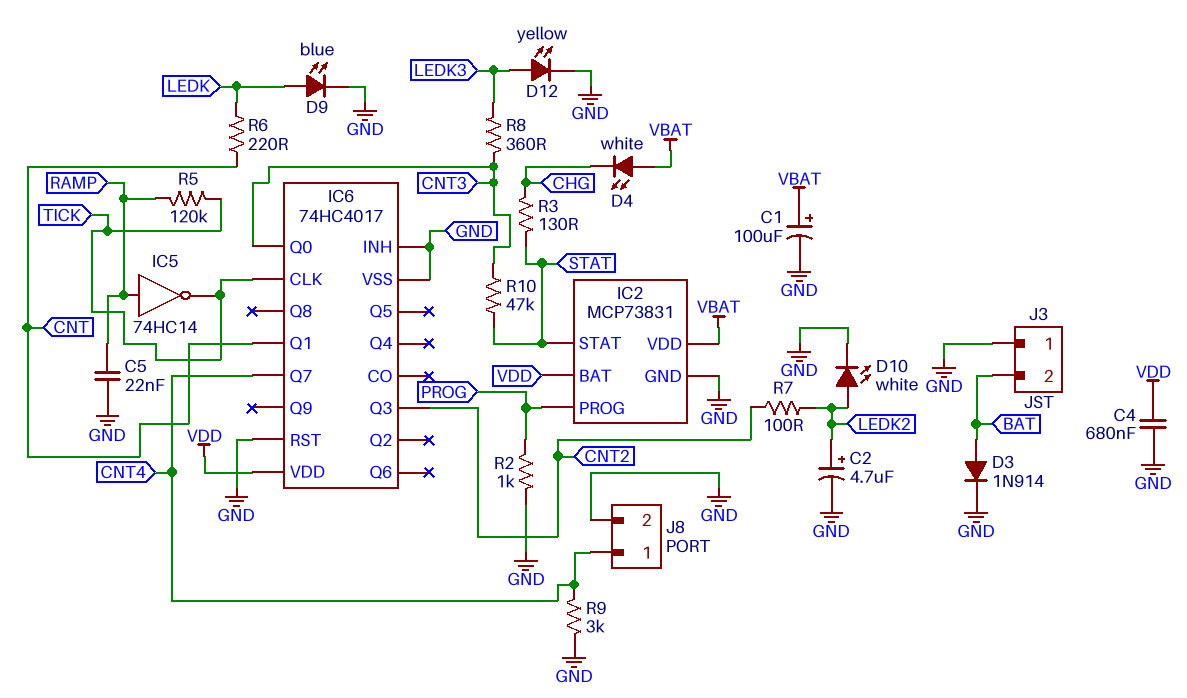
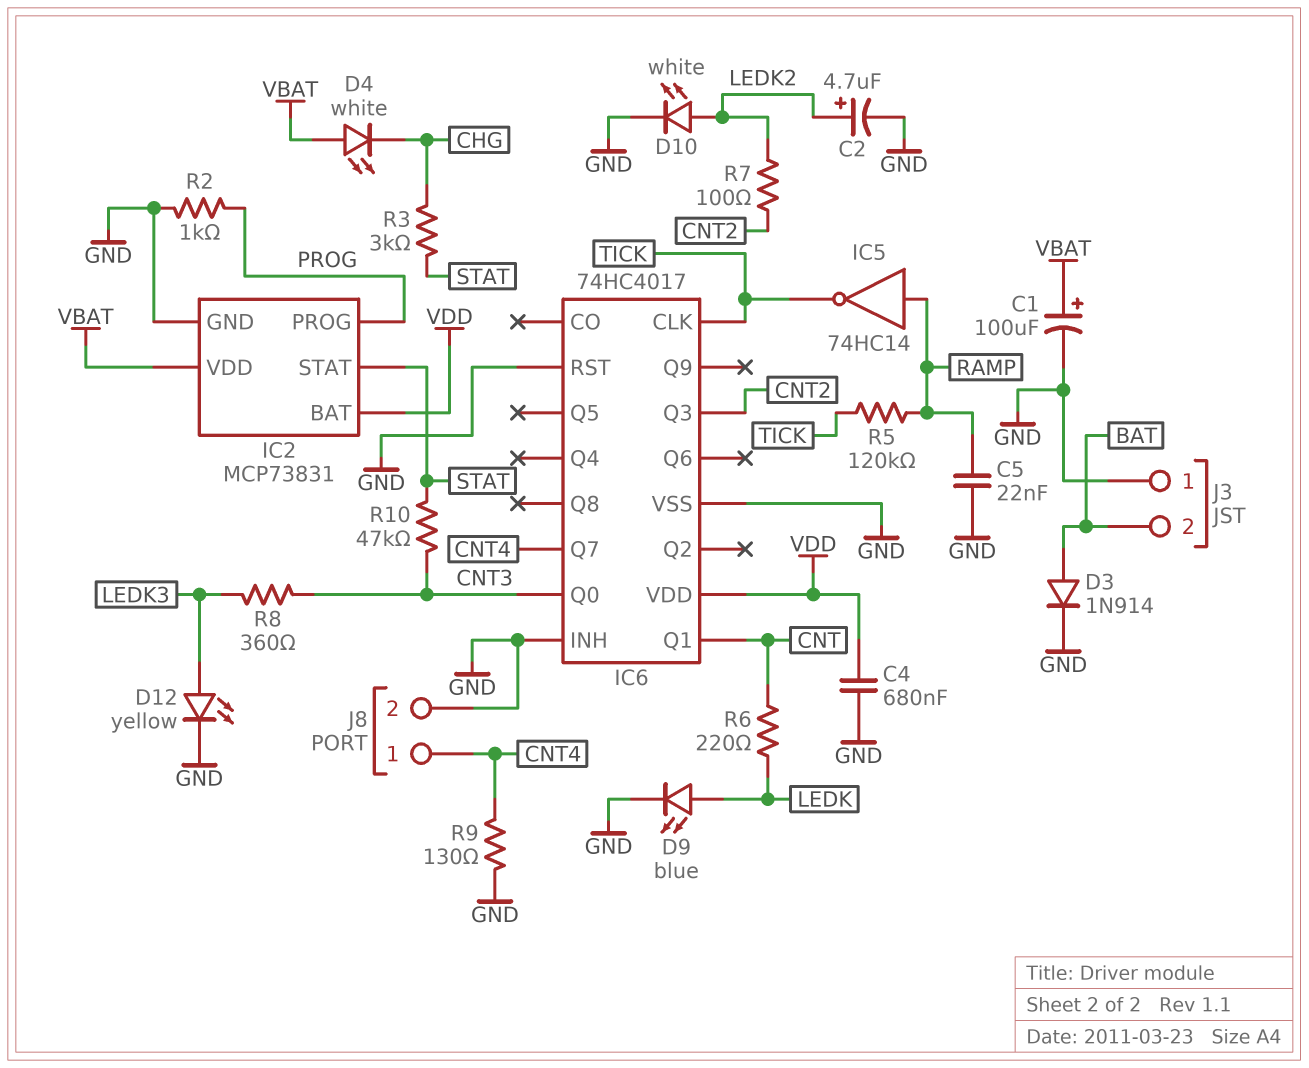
R3: 130 (CHG, STAT) -> 3k (CHG, STAT)
R9: 3k (CNT4, GND) -> 130 (CNT4, GND)

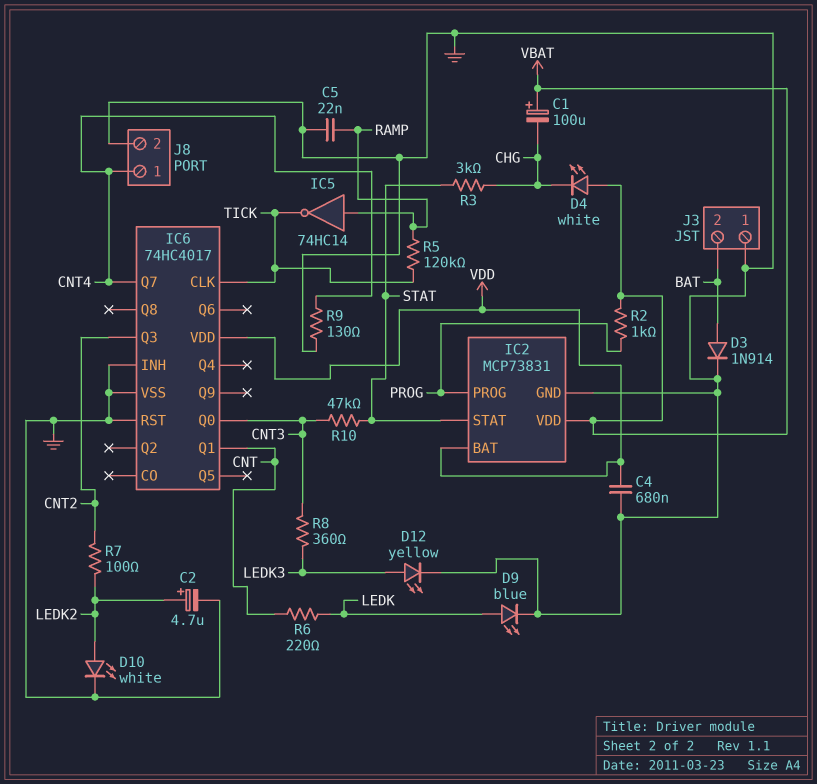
C1: 100uF (plus VBAT, minus GND) -> 100uF (plus VBAT, minus CHG)
R2: 1k (GND, PROG) -> 1k (PROG, VBAT)

